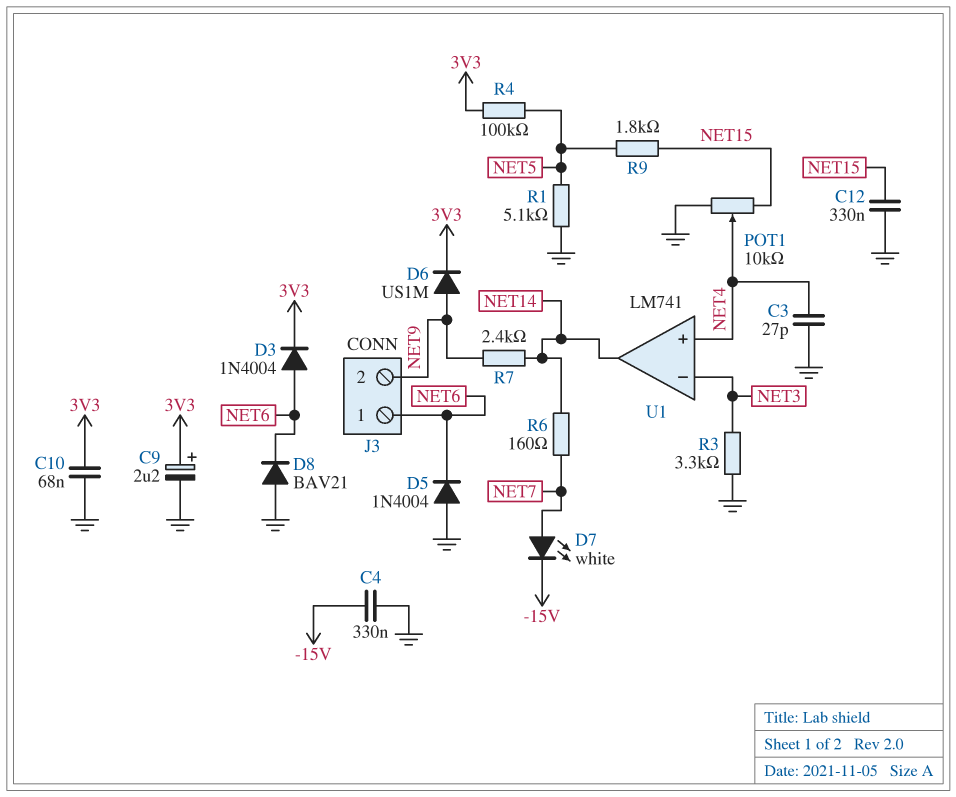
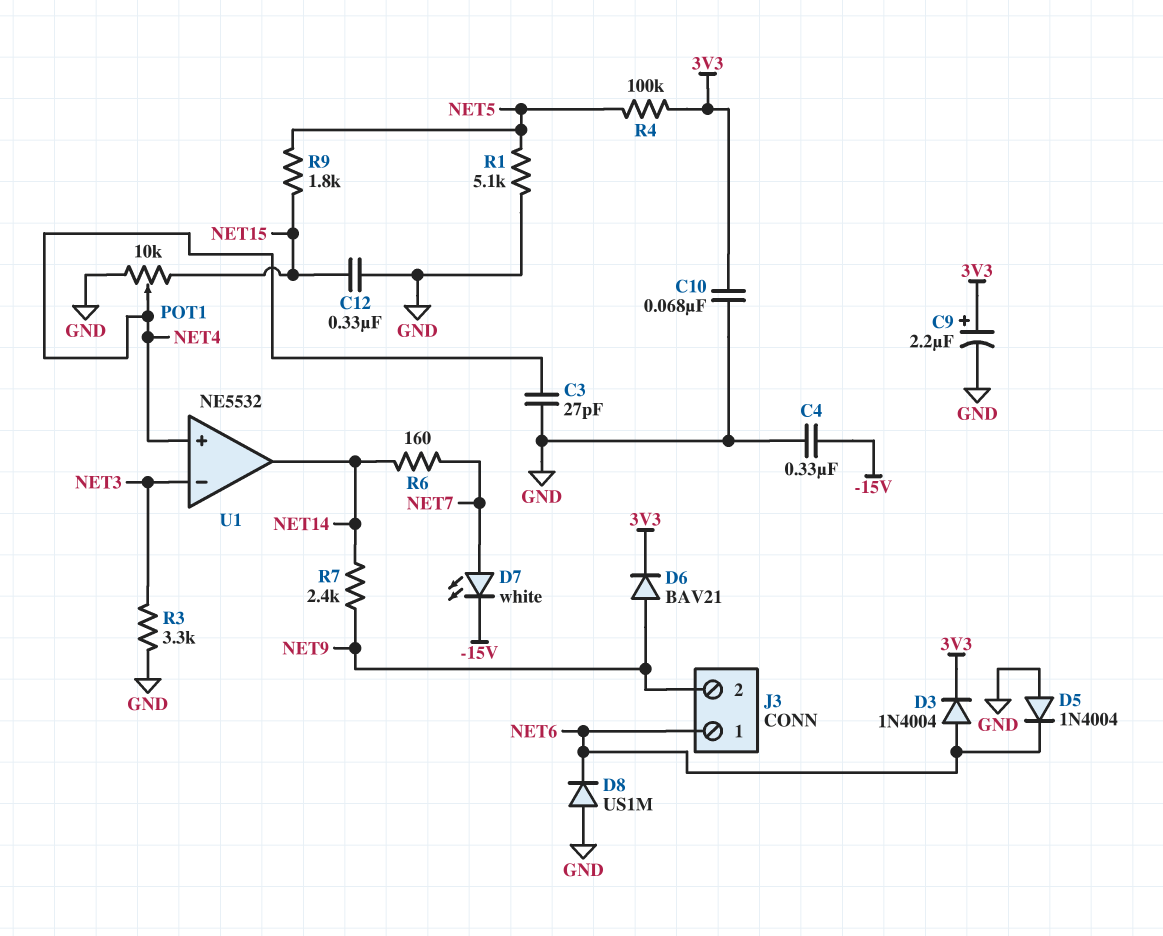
D6: diode US1M (A NET9, K 3V3) -> diode BAV21 (A NET9, K 3V3)
D8: diode BAV21 (A GND, K NET6) -> diode US1M (A GND, K NET6)
U1: LM741 -> NE5532

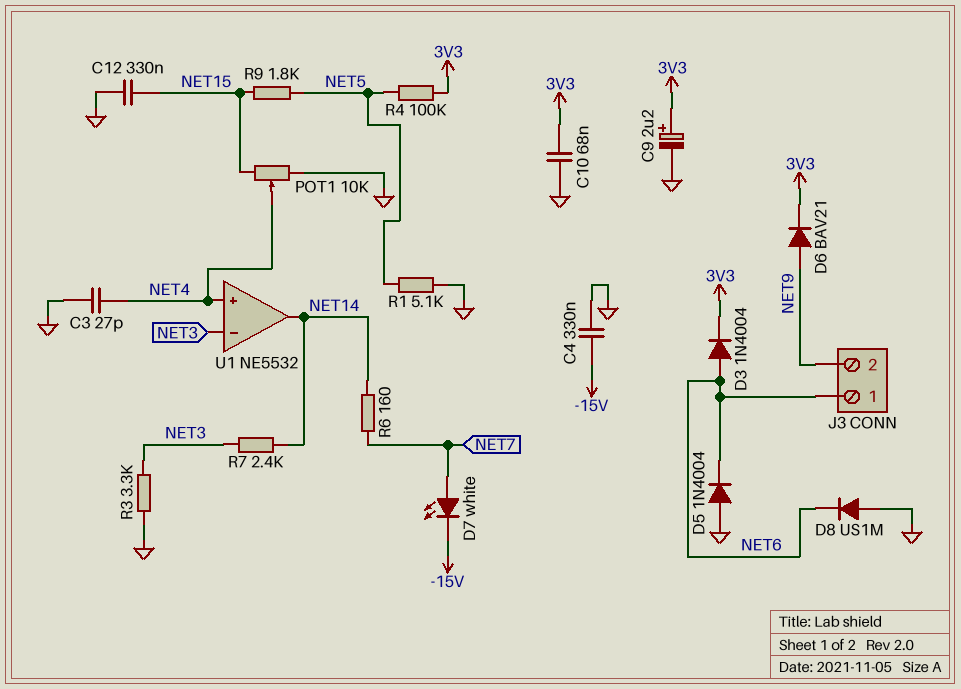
R7: 2.4k (NET9, NET14) -> 2.4k (NET3, NET14)

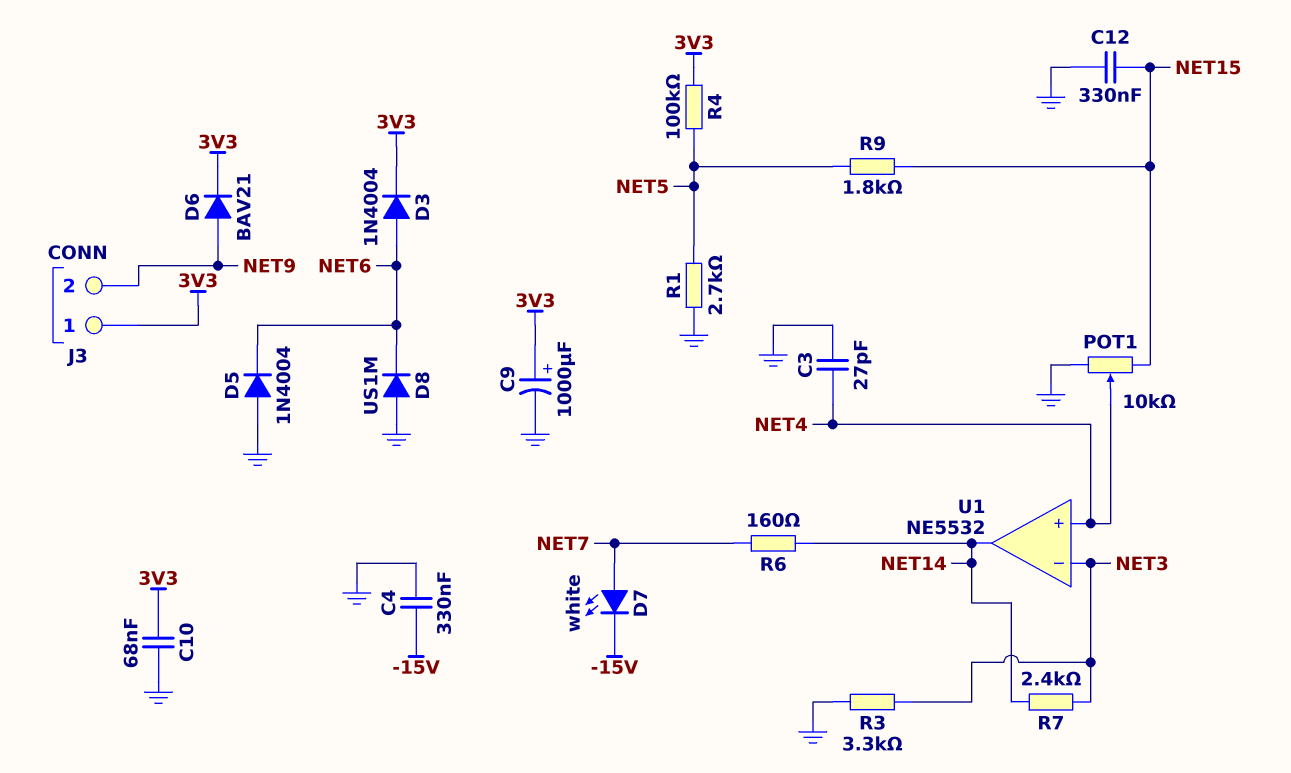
C9: 2.2uF (plus 3V3, minus GND) -> 1000uF (plus 3V3, minus GND)
J3 pin 1: NET6 -> 3V3
R1: 5.1k (GND, NET5) -> 2.7k (GND, NET5)

